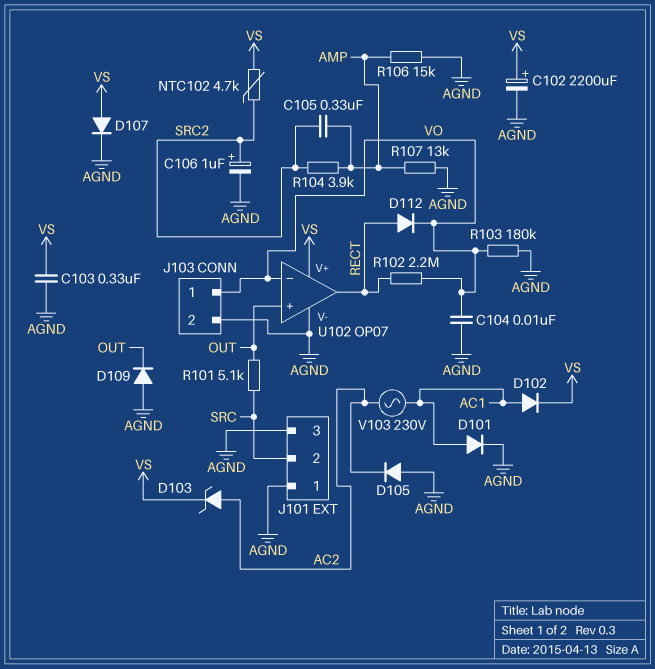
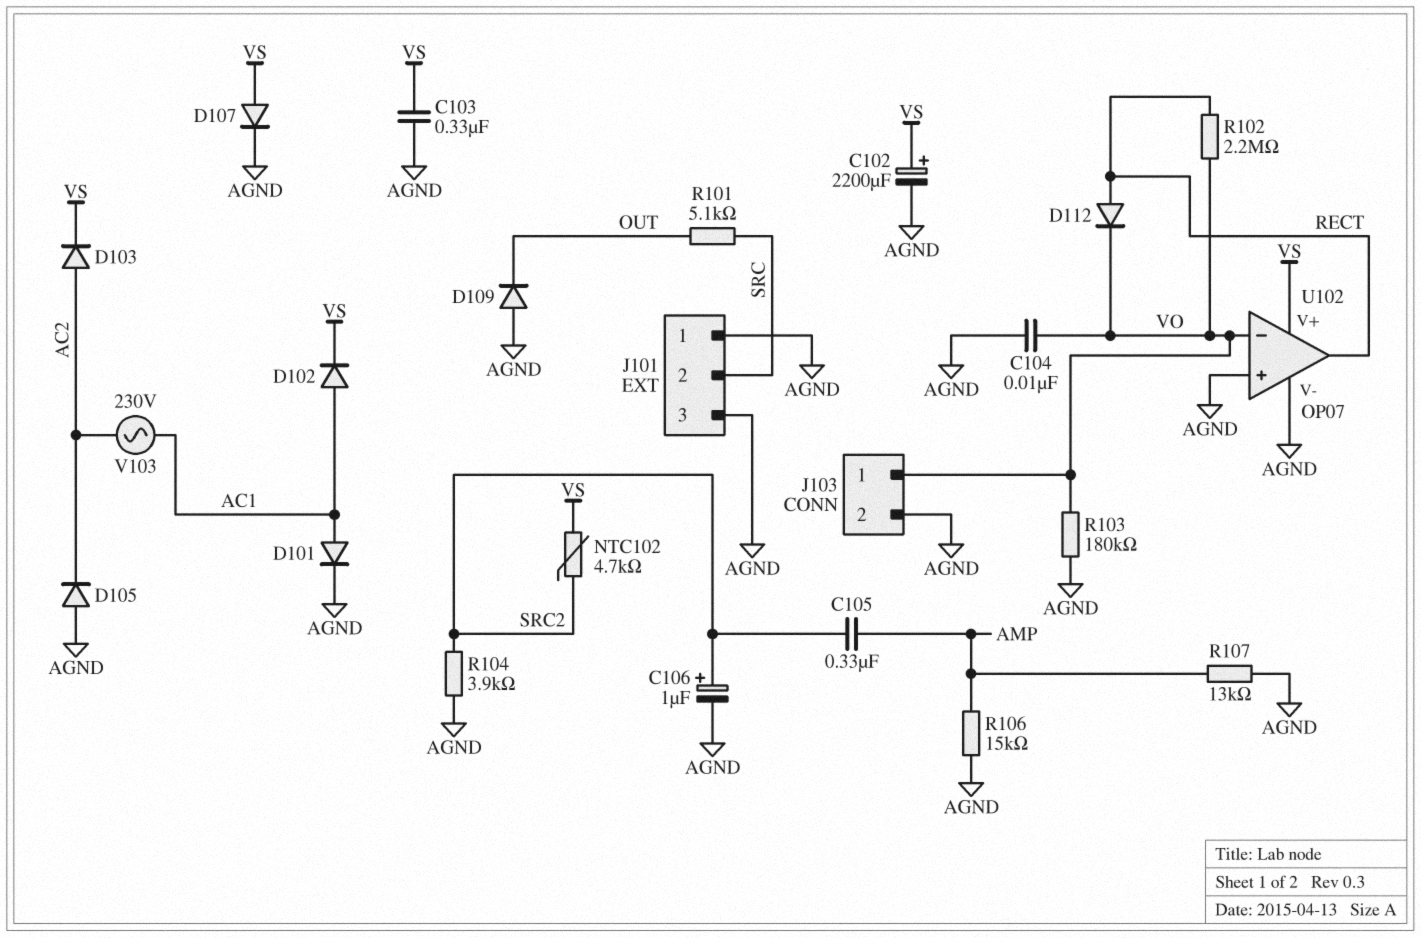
D103: zener (A AC2, K VS) -> diode (A AC2, K VS)
R104: 3.9k (AMP, SRC2) -> 3.9k (AGND, SRC2)
U102 pin in+: OUT -> AGND

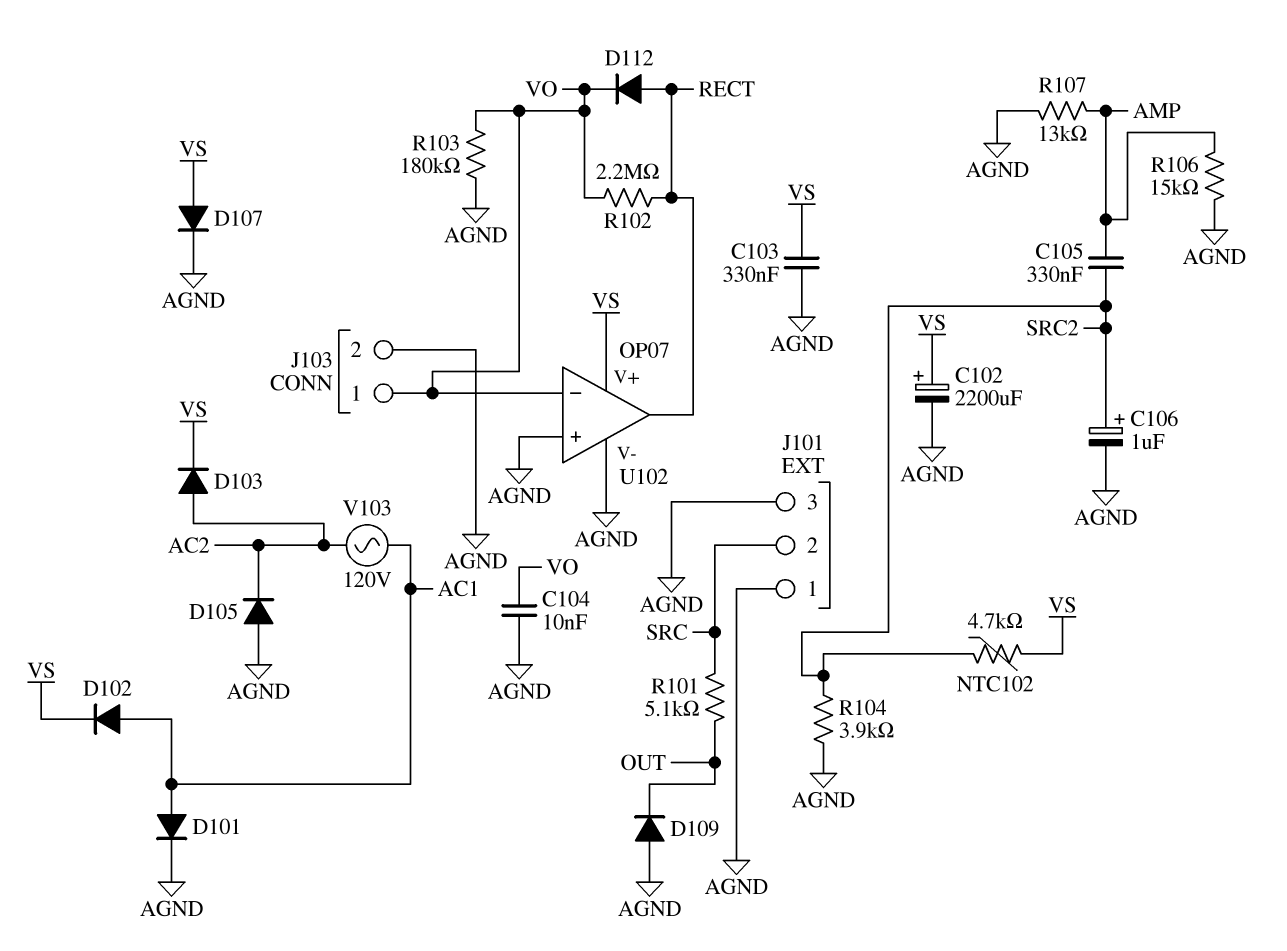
V103: AC 230V (AC1, AC2) -> AC 120V (AC1, AC2)

